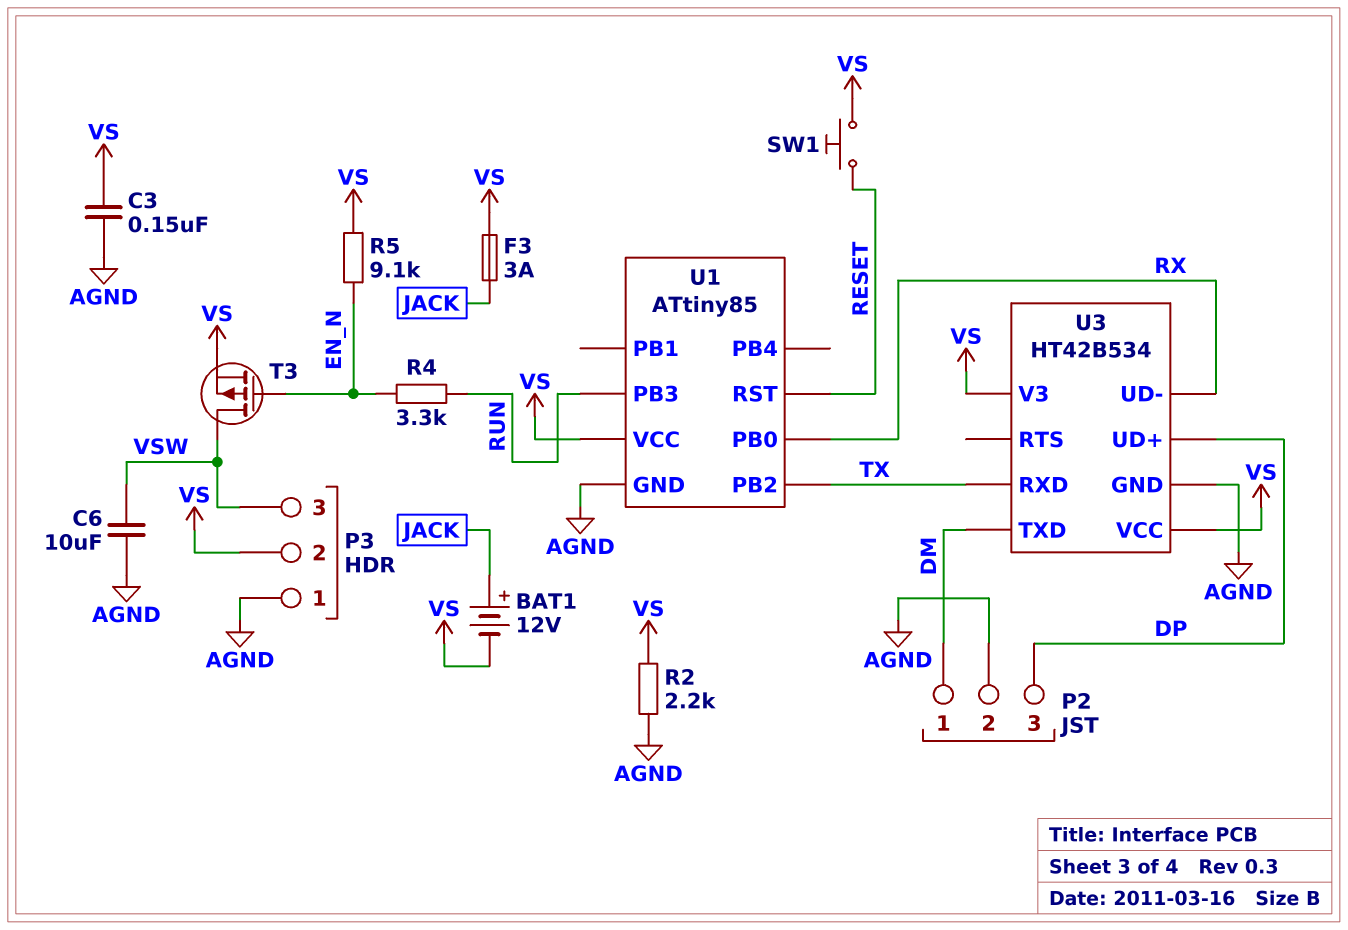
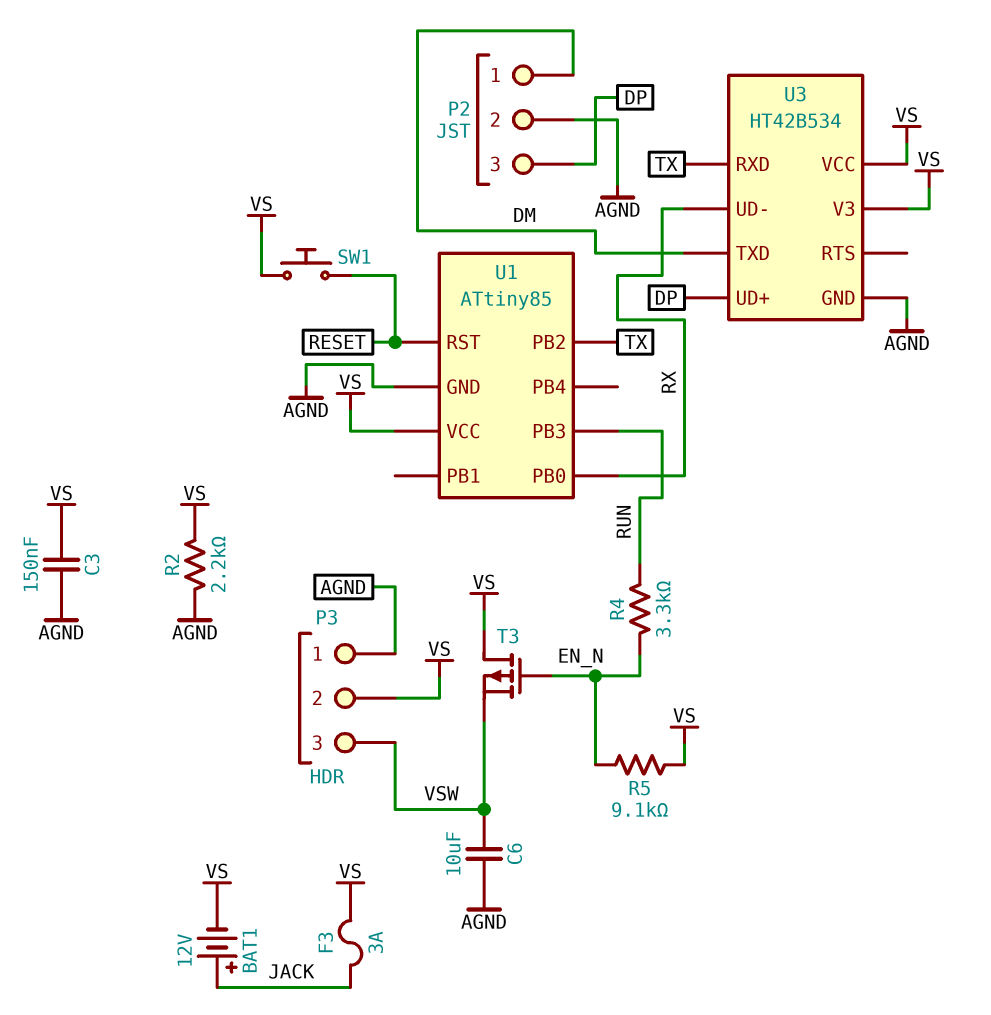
T3: PMOS (G EN_N, D VSW, S VS) -> PMOS (G EN_N, D VS, S VSW)

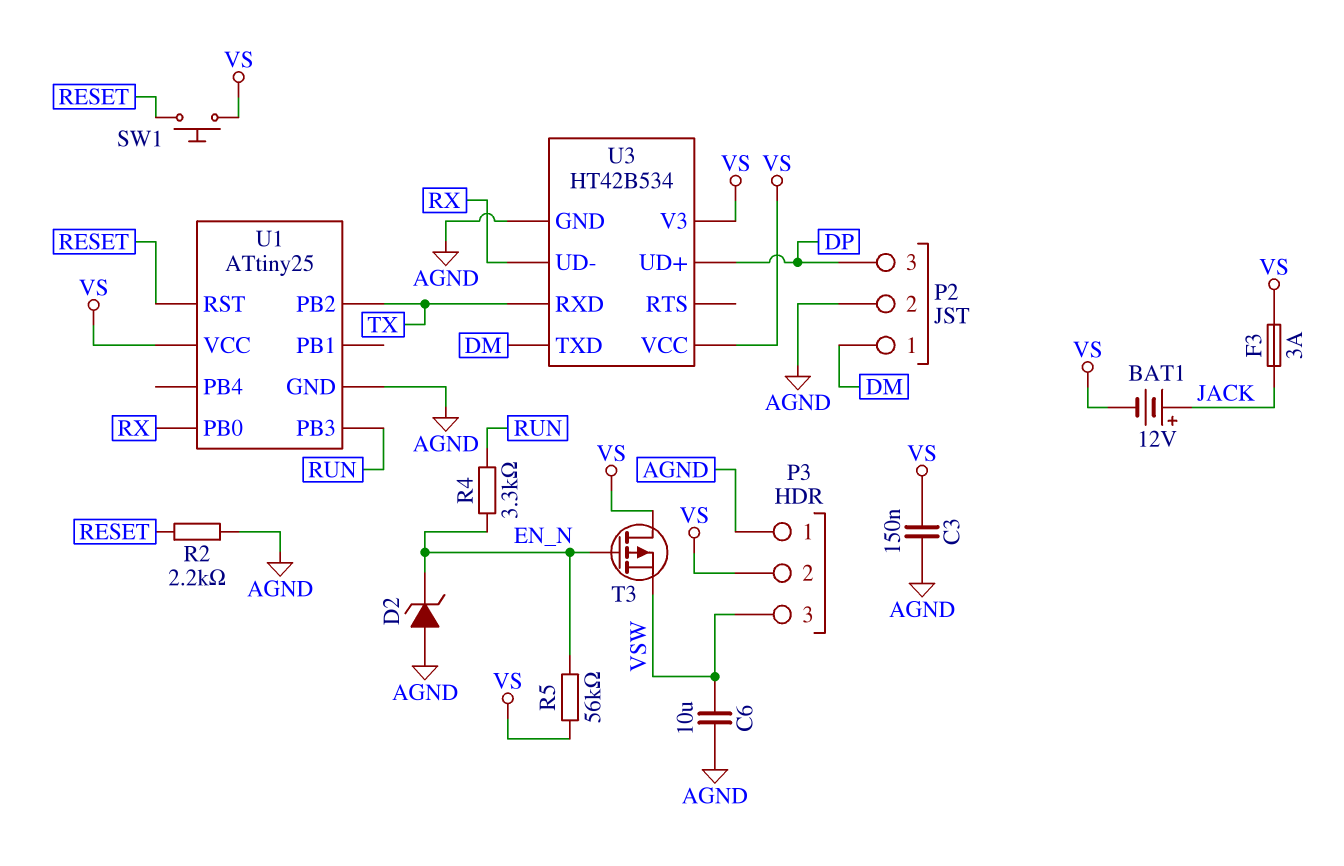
D2: none -> zener (A AGND, K EN_N)
R2: 2.2k (AGND, VS) -> 2.2k (AGND, RESET)
R5: 9.1k (EN_N, VS) -> 56k (EN_N, VS)
U1: ATtiny85 -> ATtiny25

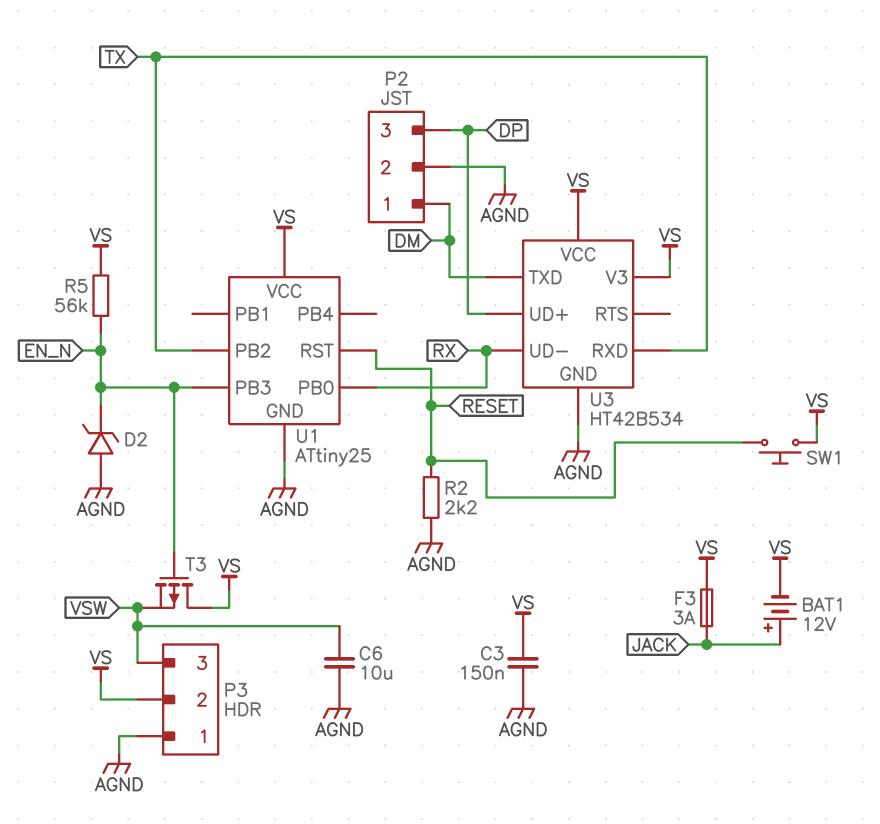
R4: 3.3k (EN_N, RUN) -> none
U1 pin PB3: RUN -> EN_N

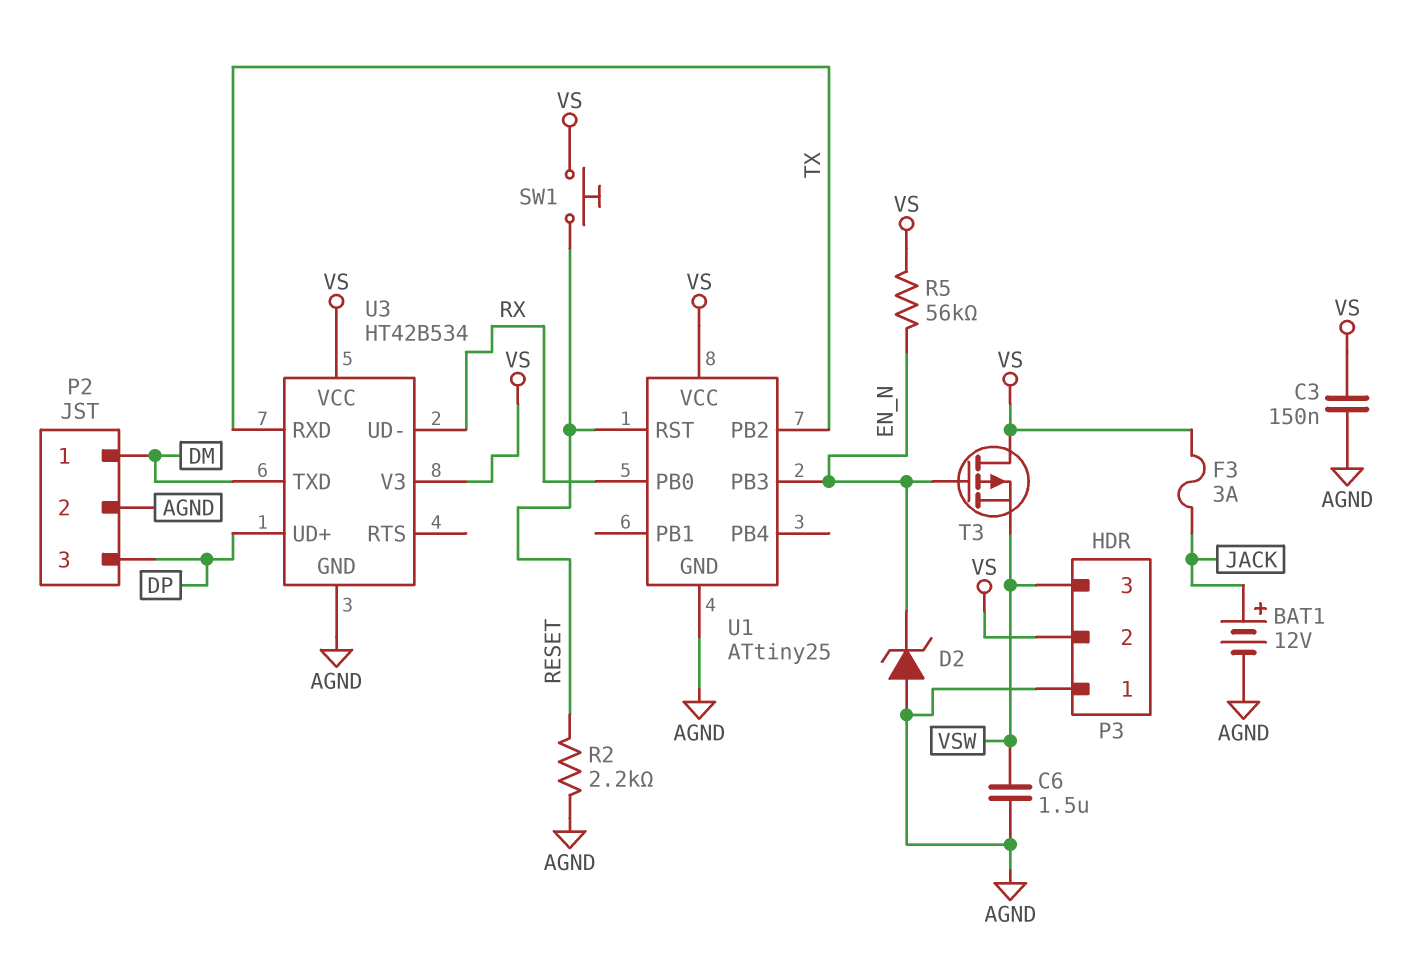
BAT1: 12V (plus JACK, minus VS) -> 12V (plus JACK, minus AGND)
C6: 10uF (AGND, VSW) -> 1.5uF (AGND, VSW)

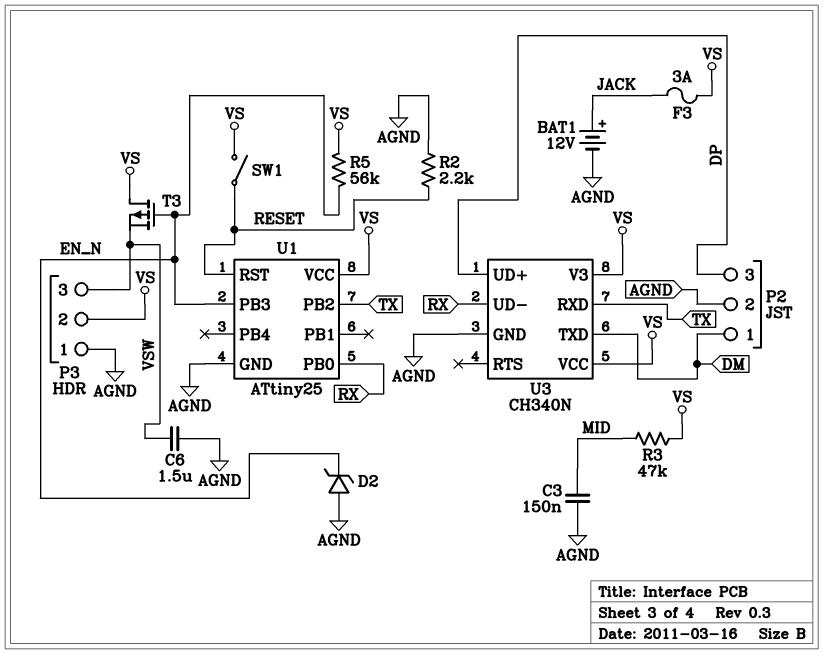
C3: 150nF (AGND, VS) -> 150nF (AGND, MID)
R3: none -> 47k (MID, VS)
SW1: button (RESET, VS) -> switch (RESET, VS)
U3: HT42B534 -> CH340N

